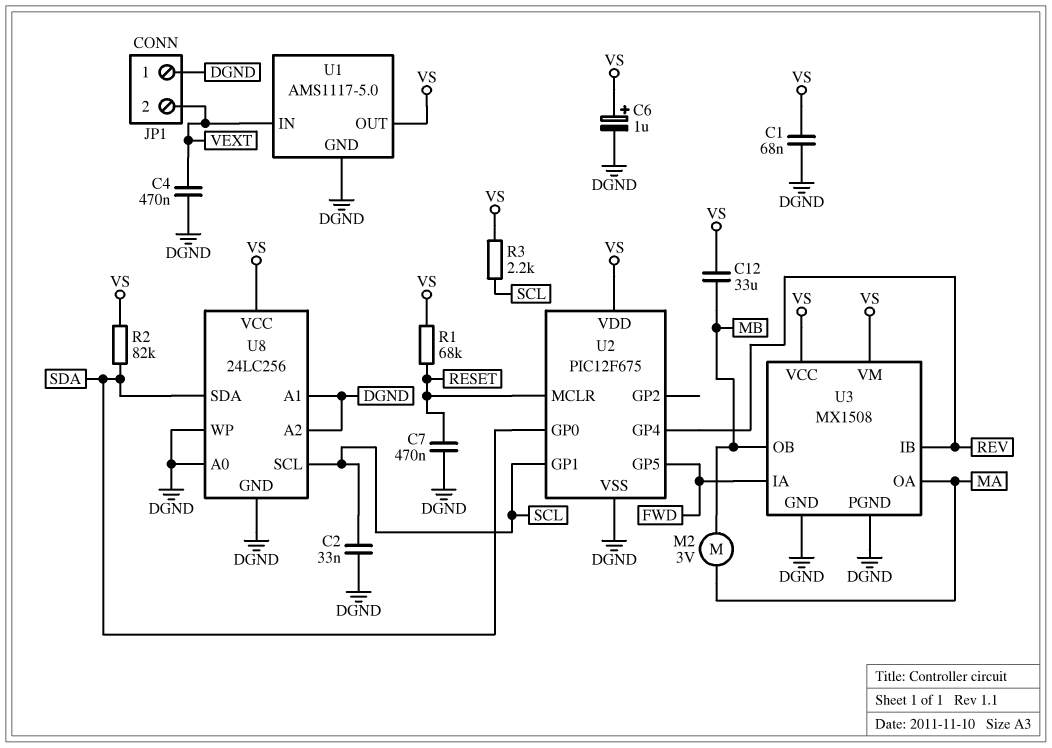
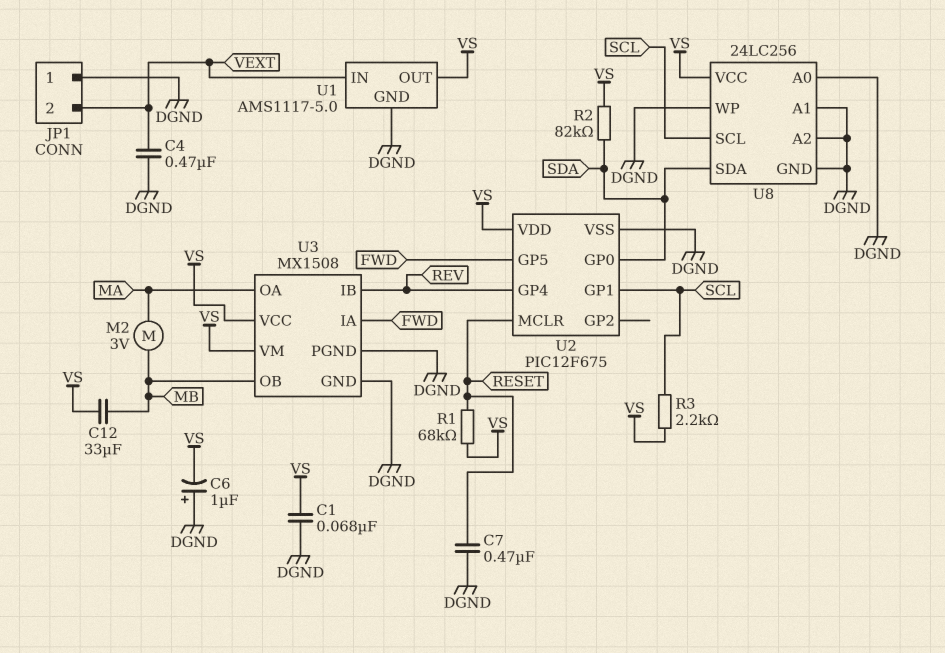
C2: 33nF (DGND, SCL) -> none
C6: 1uF (plus VS, minus DGND) -> 1uF (plus DGND, minus VS)

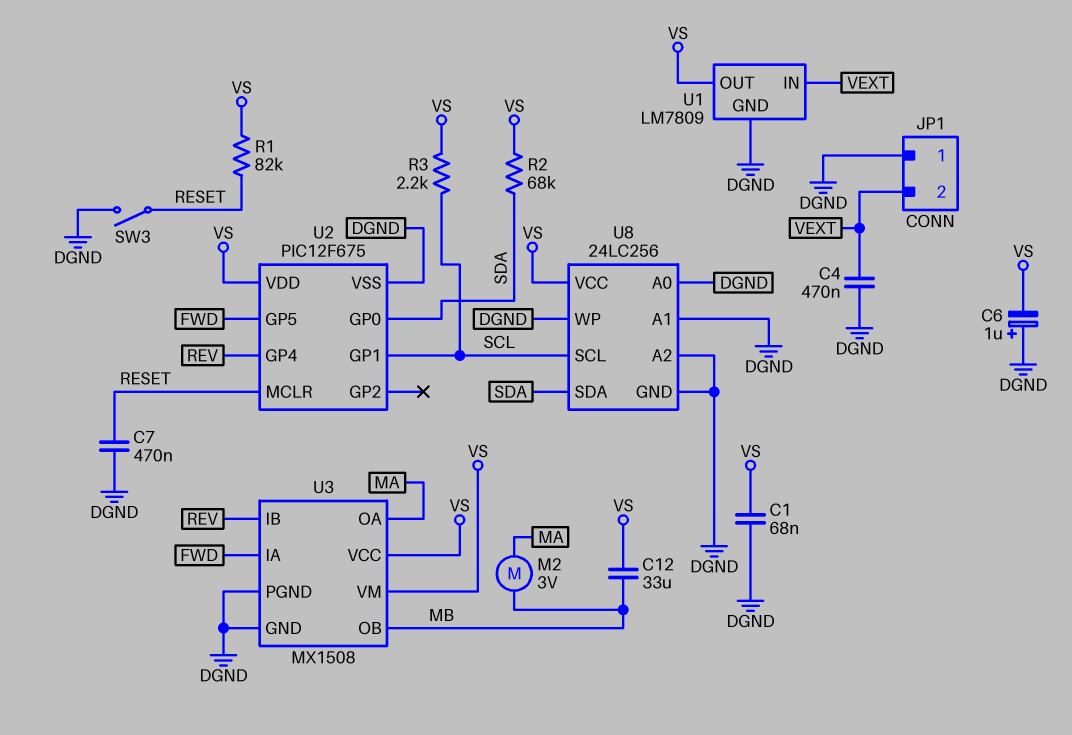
R1: 68k (RESET, VS) -> 82k (RESET, VS)
R2: 82k (SDA, VS) -> 68k (SDA, VS)
SW3: none -> switch (DGND, RESET)
U1: AMS1117-5.0 -> LM7809

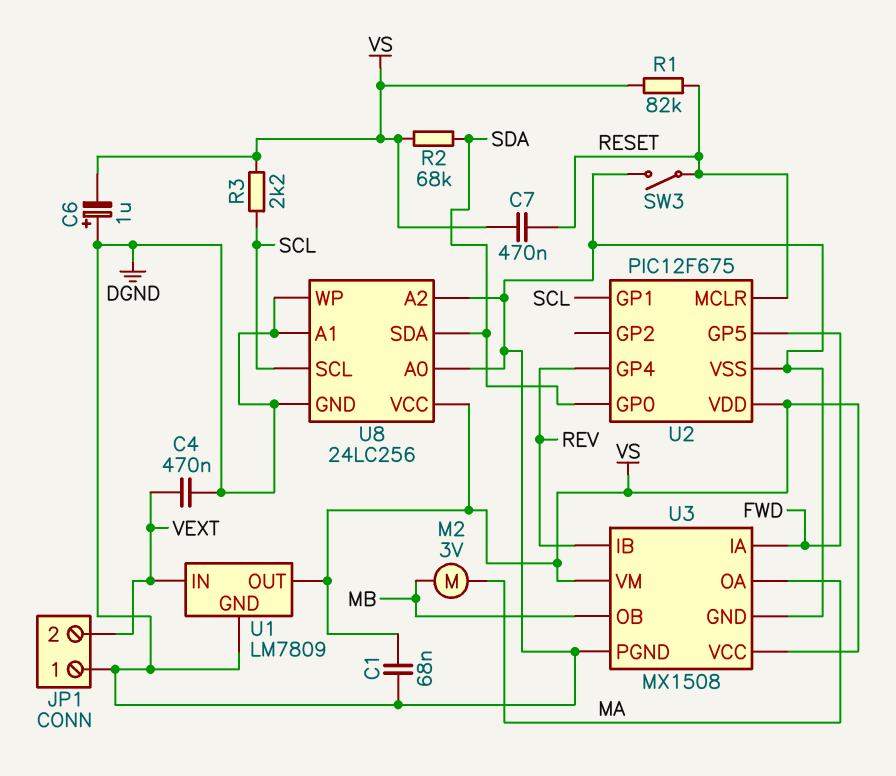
C7: 470nF (DGND, RESET) -> 470nF (RESET, VS)
C12: 33uF (MB, VS) -> none

